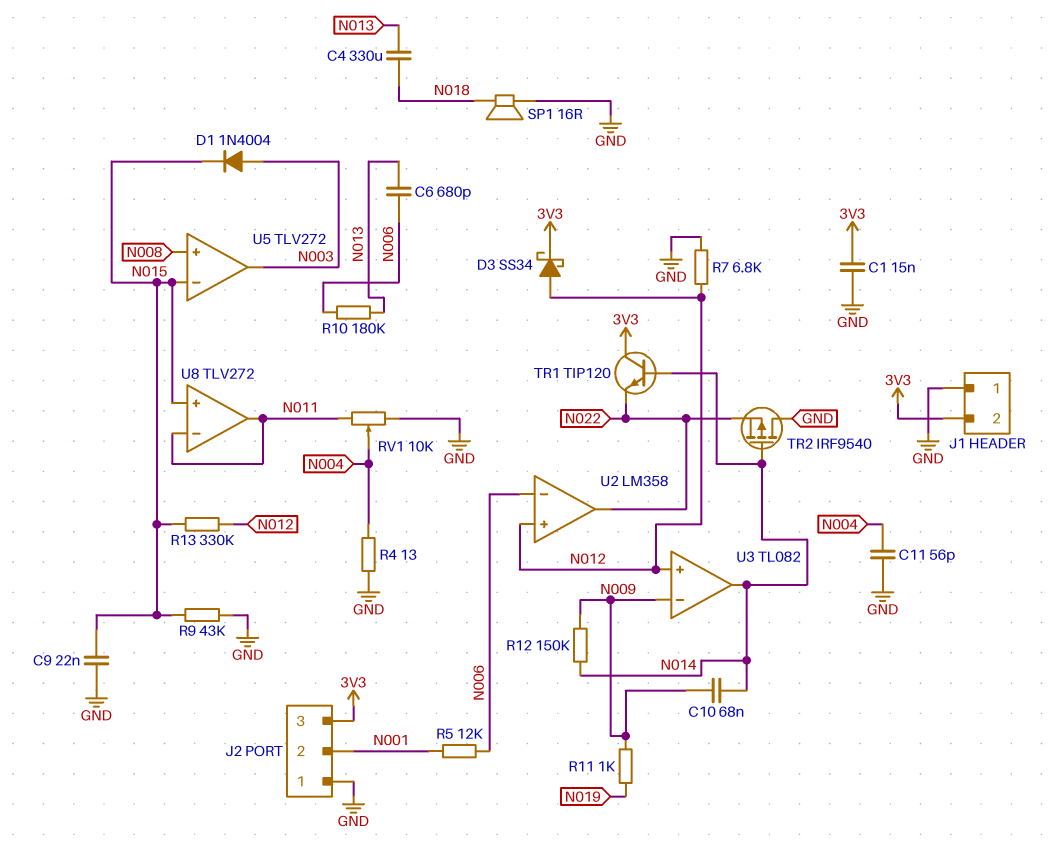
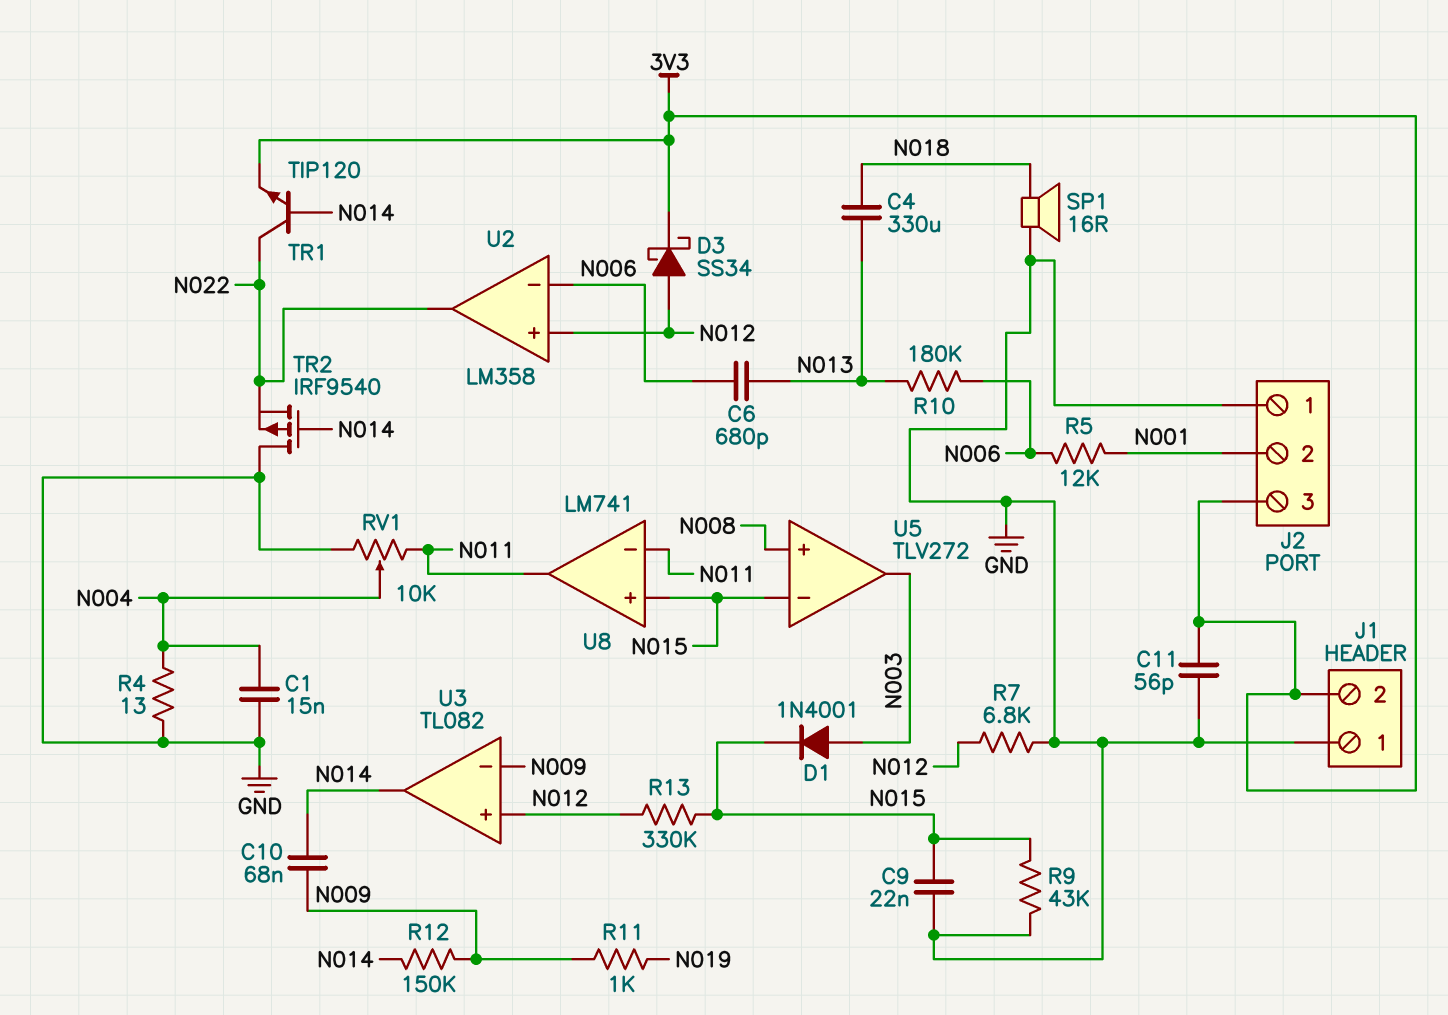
C1: 15nF (3V3, GND) -> 15nF (GND, N004)
C11: 56pF (GND, N004) -> 56pF (3V3, GND)
D1: diode 1N4004 (A N003, K N015) -> diode 1N4001 (A N003, K N015)
TR1: NPN TIP120 (B N014, C 3V3, E N022) -> NPN TIP120 (B N014, C N022, E 3V3)
U8: TLV272 -> LM741

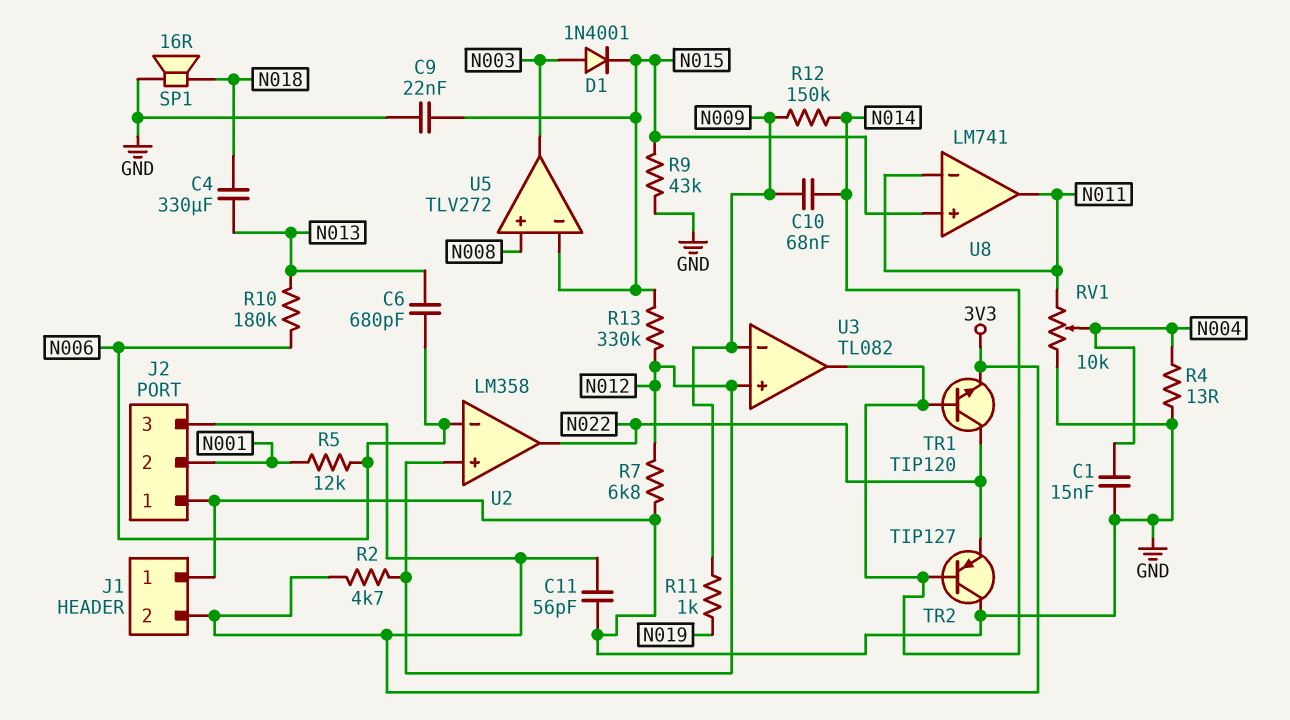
D3: schottky SS34 (A N012, K 3V3) -> none
R2: none -> 4.7k (3V3, N012)
TR2: PMOS IRF9540 (G N014, D GND, S N022) -> PNP TIP127 (B N014, C GND, E N022)

